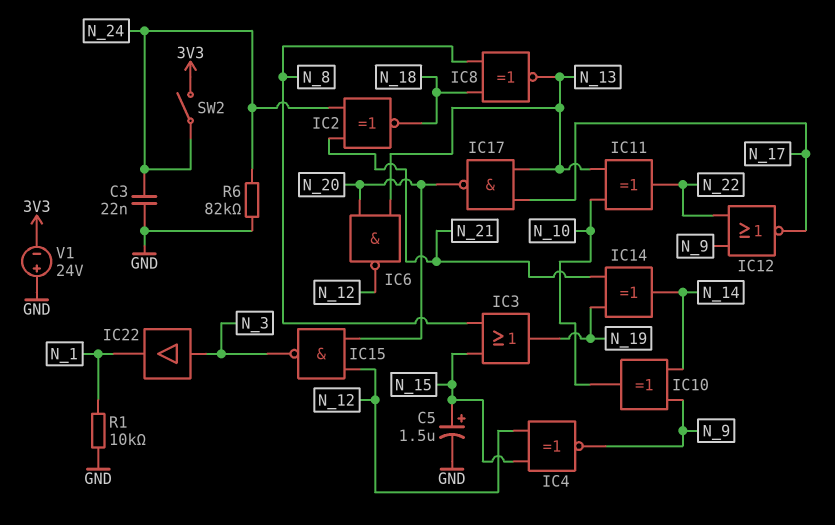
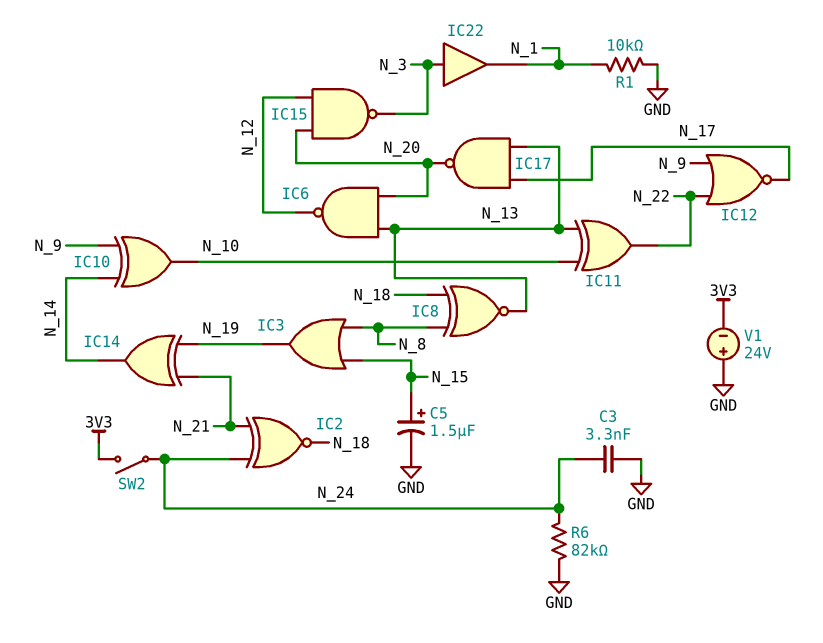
C3: 22nF (GND, N_24) -> 3.3nF (GND, N_24)
IC4: XNOR (in N_12, in N_15, out N_9) -> none

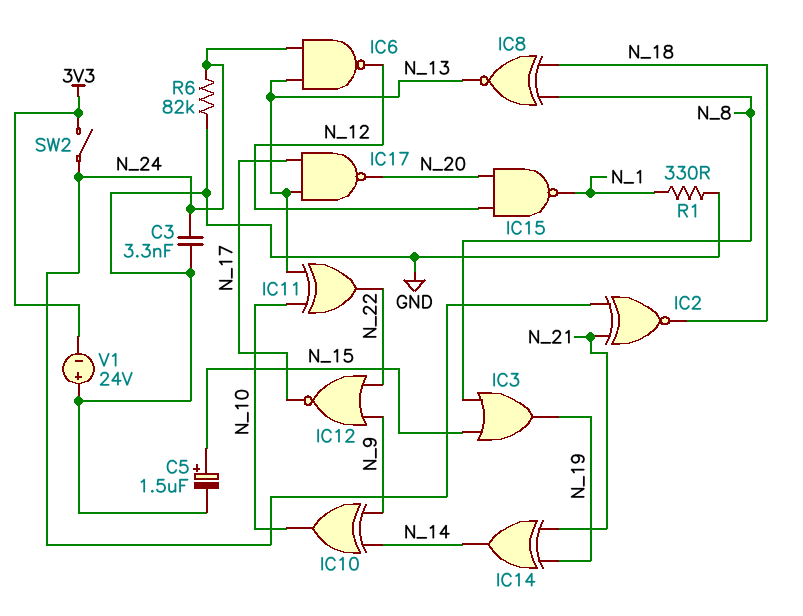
IC6: NAND (in N_13, in N_20, out N_12) -> NAND (in N_13, in N_24, out N_12)
IC15: NAND (in N_12, in N_20, out N_3) -> NAND (in N_12, in N_20, out N_1)
IC22: buffer (in N_3, out N_1) -> none
R1: 10k (GND, N_1) -> 330 (GND, N_1)

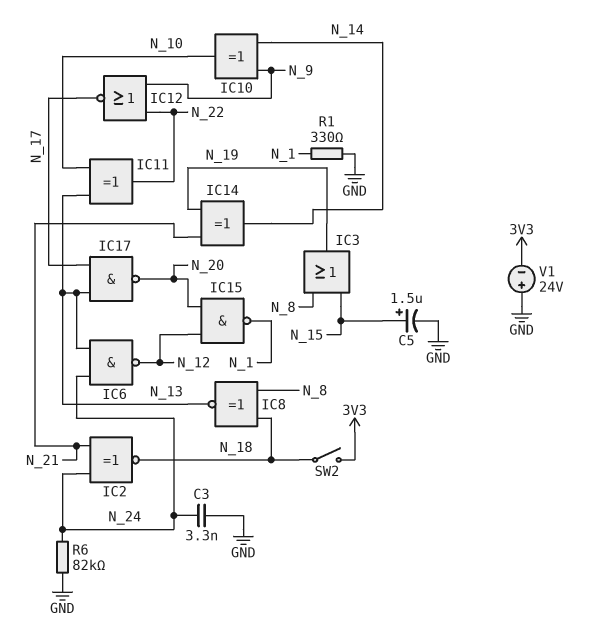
SW2: switch (3V3, N_24) -> switch (3V3, N_18)

